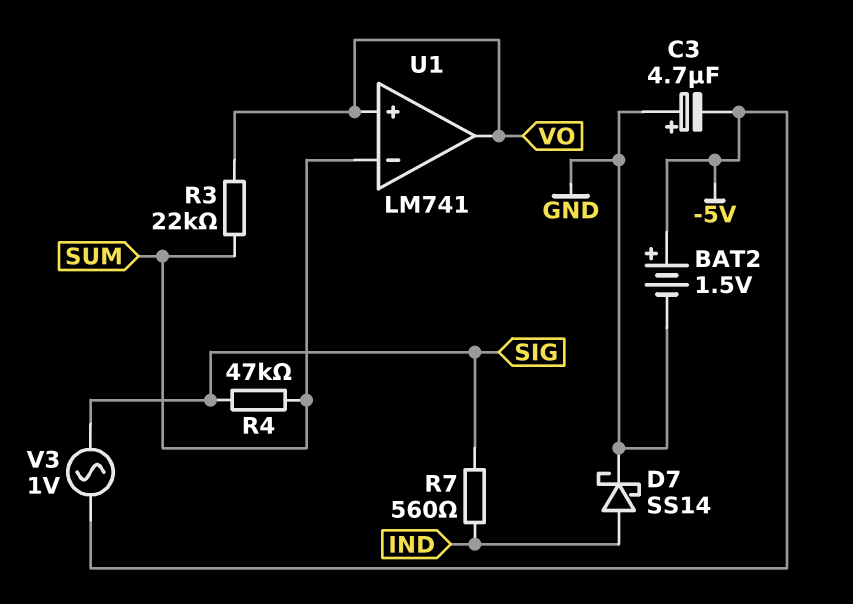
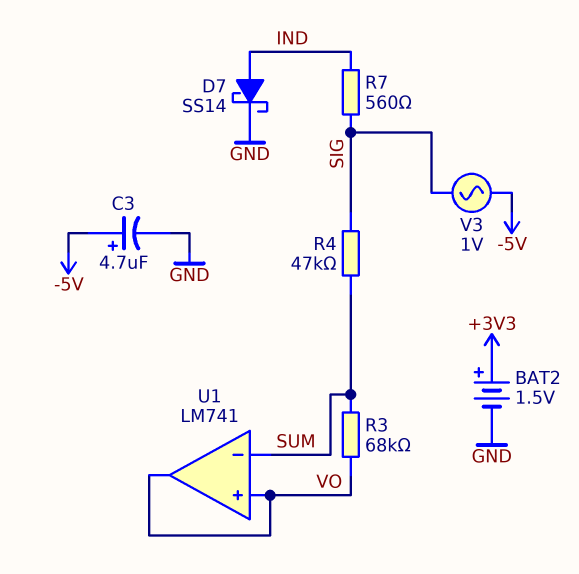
BAT2: 1.5V (plus -5V, minus GND) -> 1.5V (plus +3V3, minus GND)
C3: 4.7uF (plus GND, minus -5V) -> 4.7uF (plus -5V, minus GND)
R3: 22k (SUM, VO) -> 68k (SUM, VO)

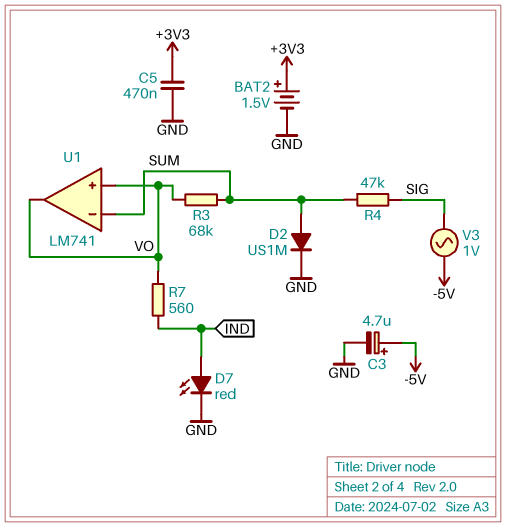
C5: none -> 470nF (+3V3, GND)
D2: none -> diode US1M (A SUM, K GND)
D7: schottky SS14 (A IND, K GND) -> LED red (A IND, K GND)
R7: 560 (IND, SIG) -> 560 (IND, VO)

